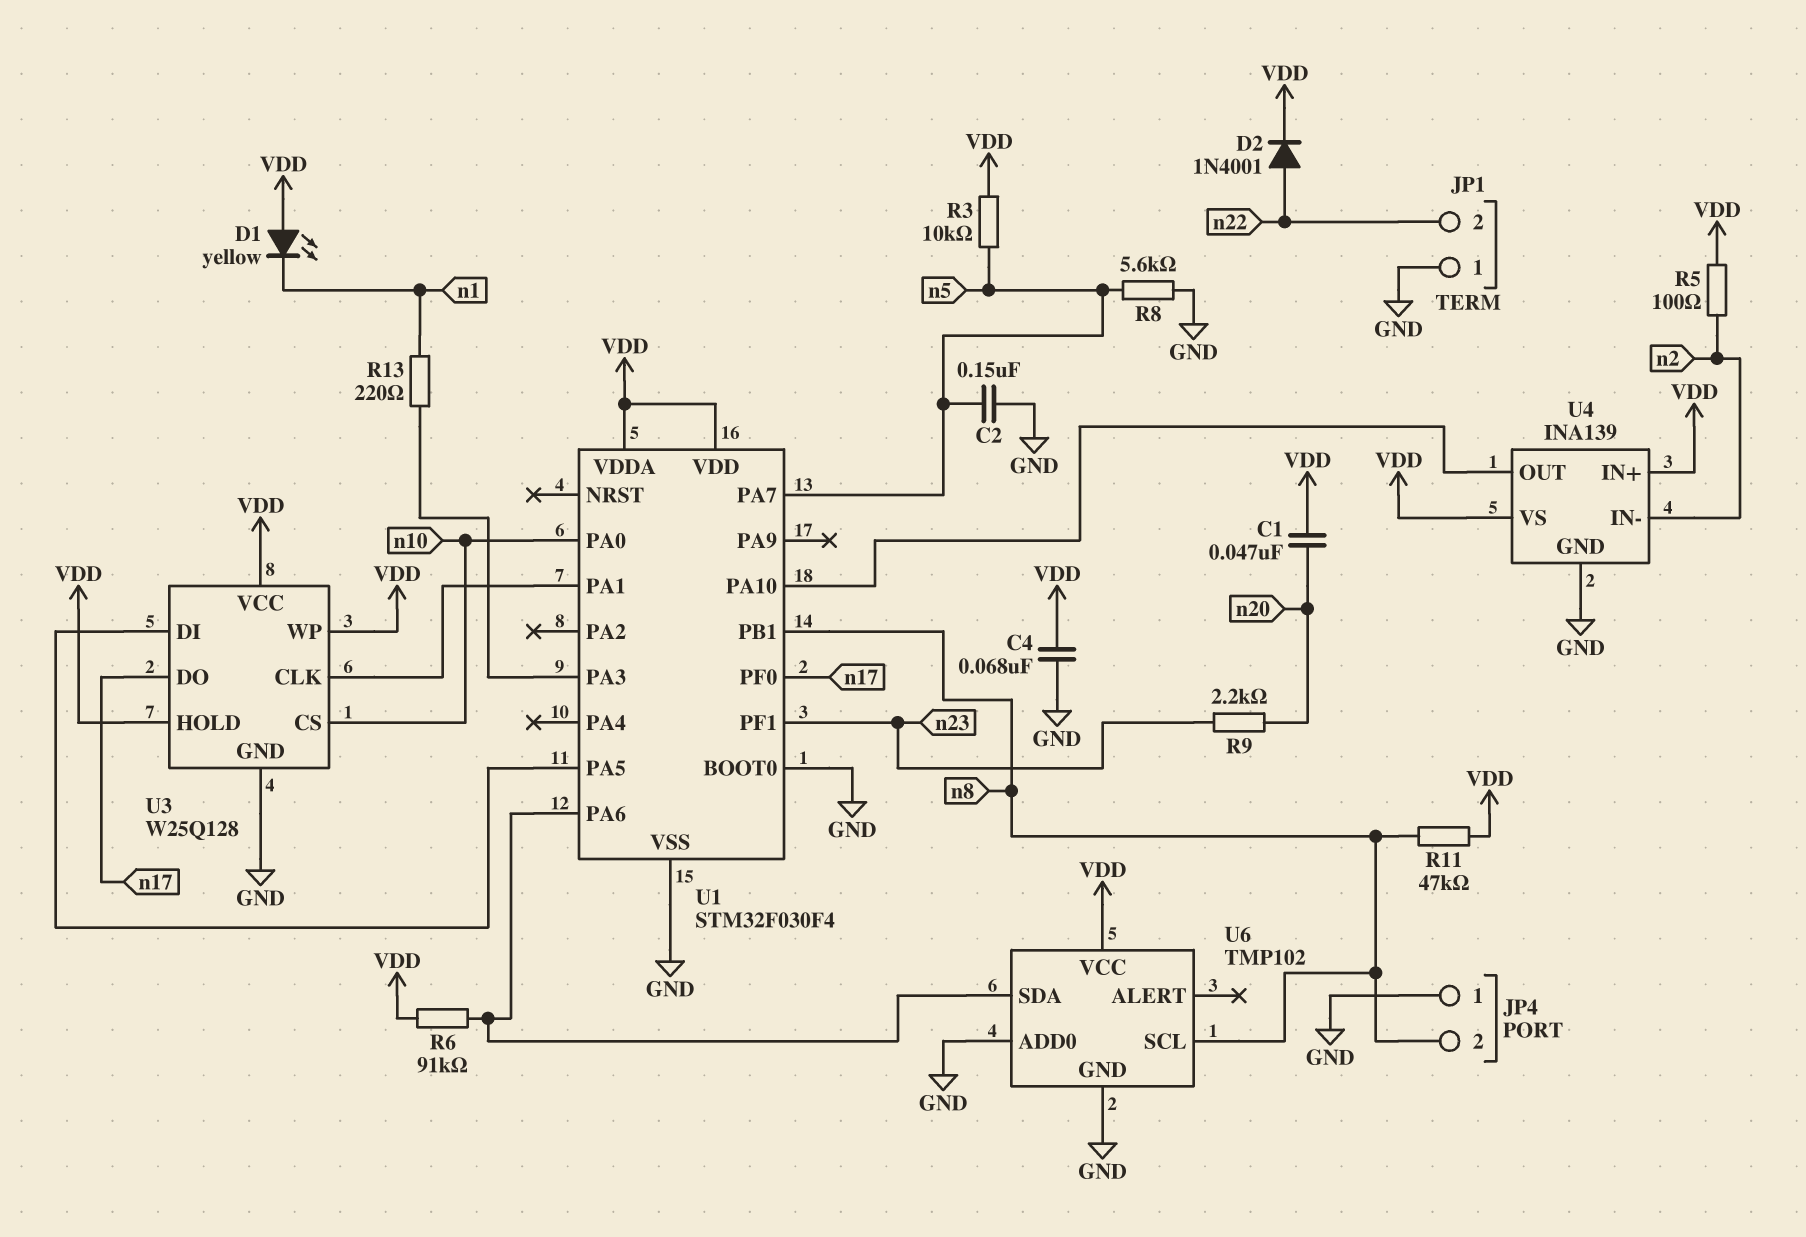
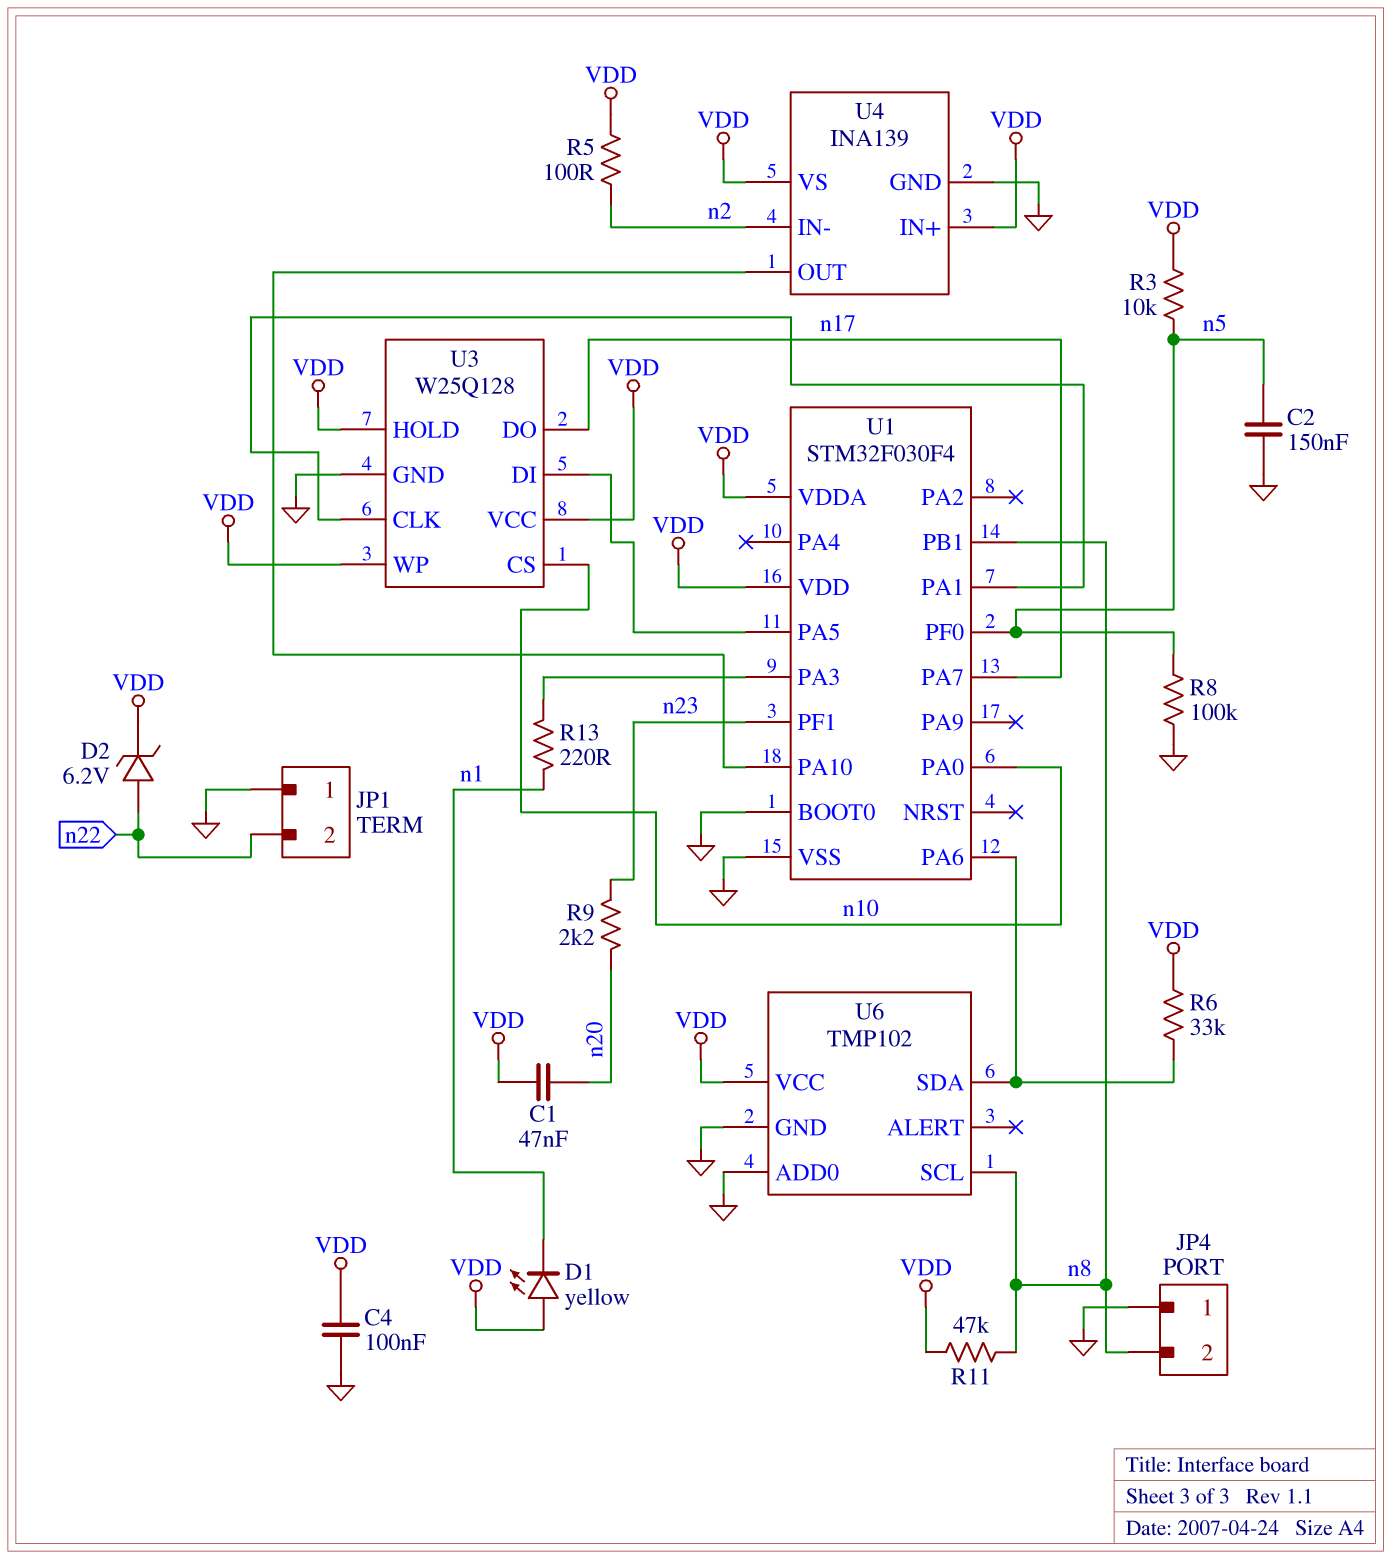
C4: 68nF (GND, VDD) -> 100nF (GND, VDD)
D2: diode 1N4001 (A n22, K VDD) -> zener 6.2V (A n22, K VDD)
R6: 91k (U1/PA6, VDD) -> 33k (U1/PA6, VDD)
R8: 5.6k (GND, n5) -> 100k (GND, n5)
U1 pin PA7: n5 -> n17
U1 pin PF0: n17 -> n5

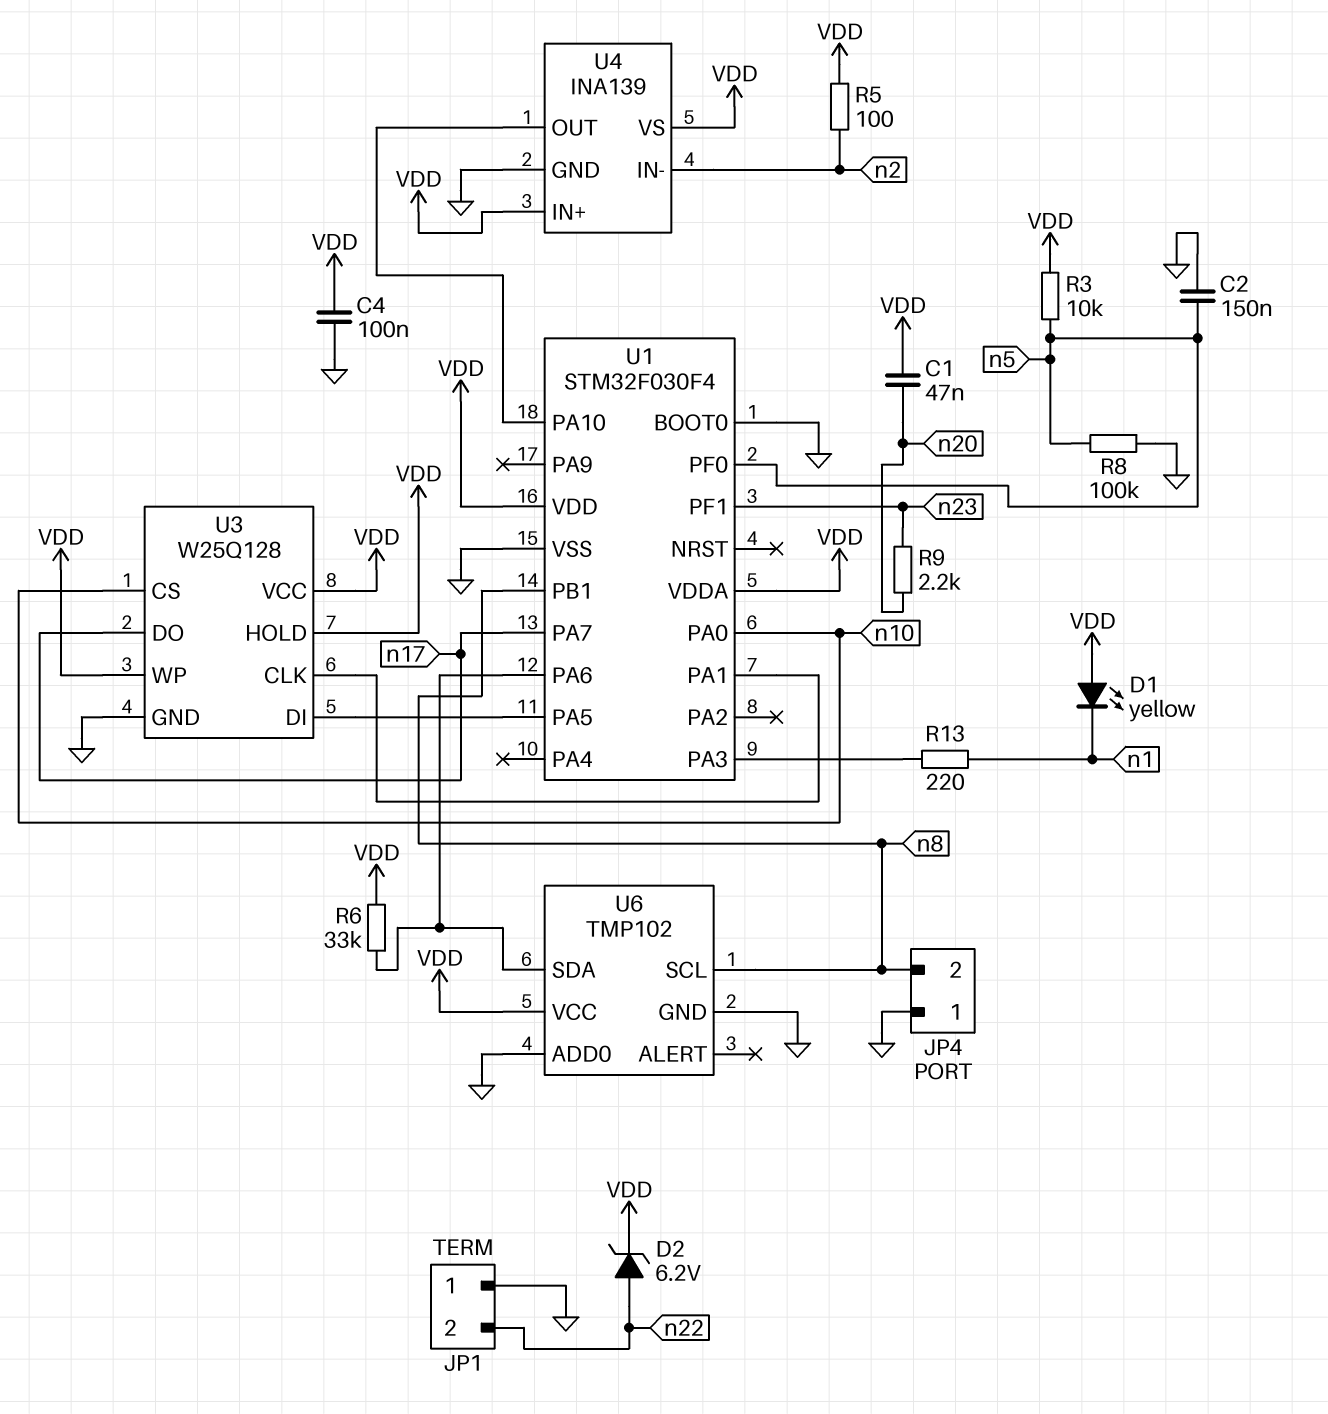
R11: 47k (VDD, n8) -> none

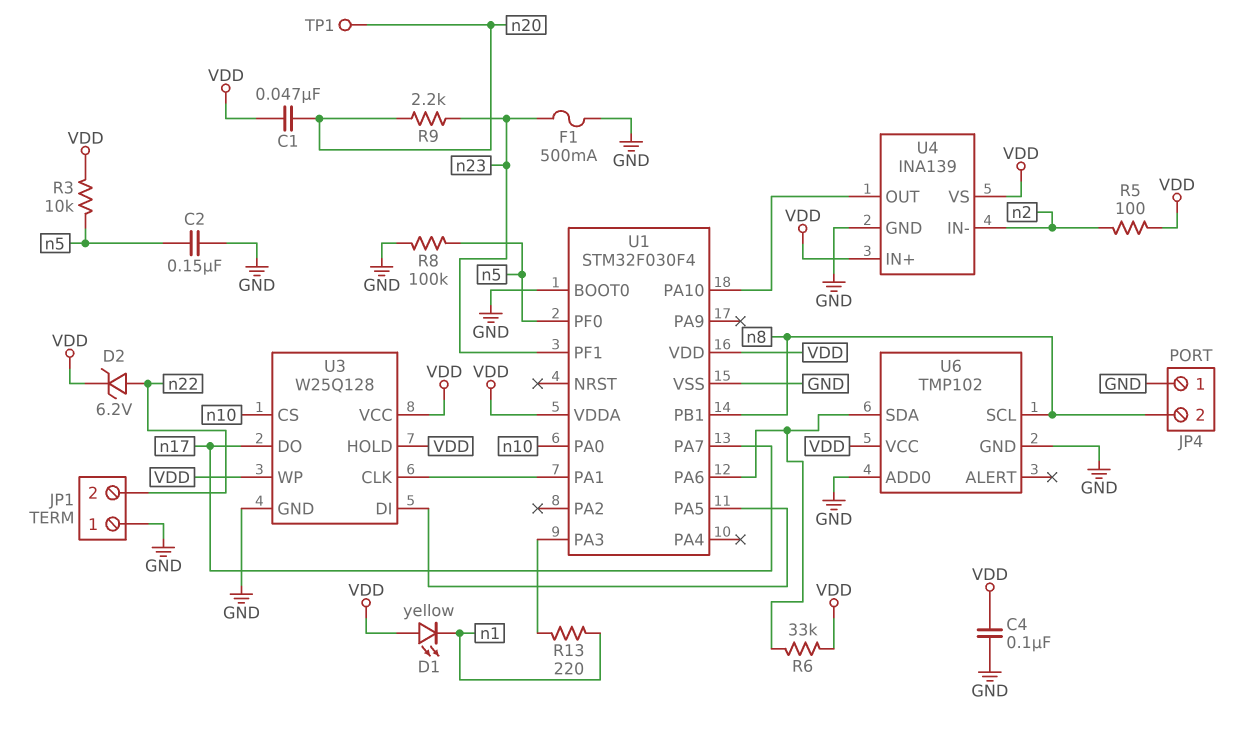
F1: none -> 500mA (GND, n23)
TP1: none -> test point (n20)

